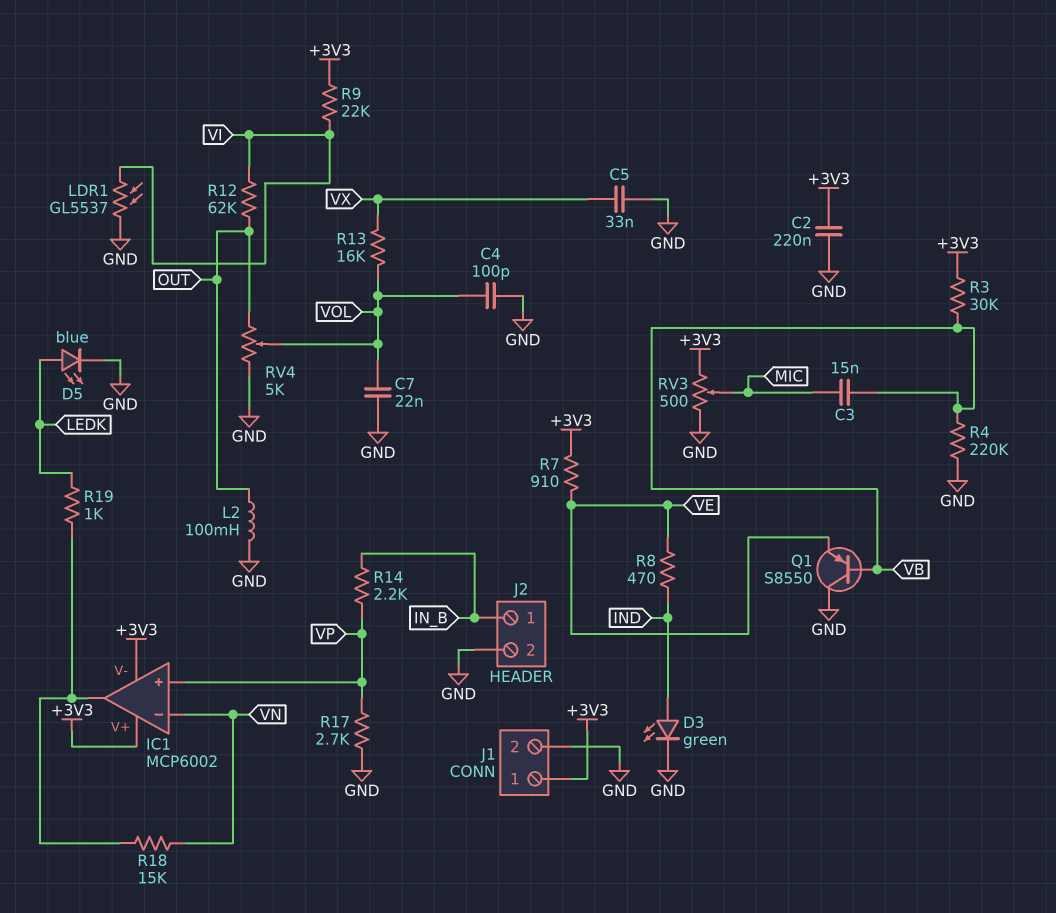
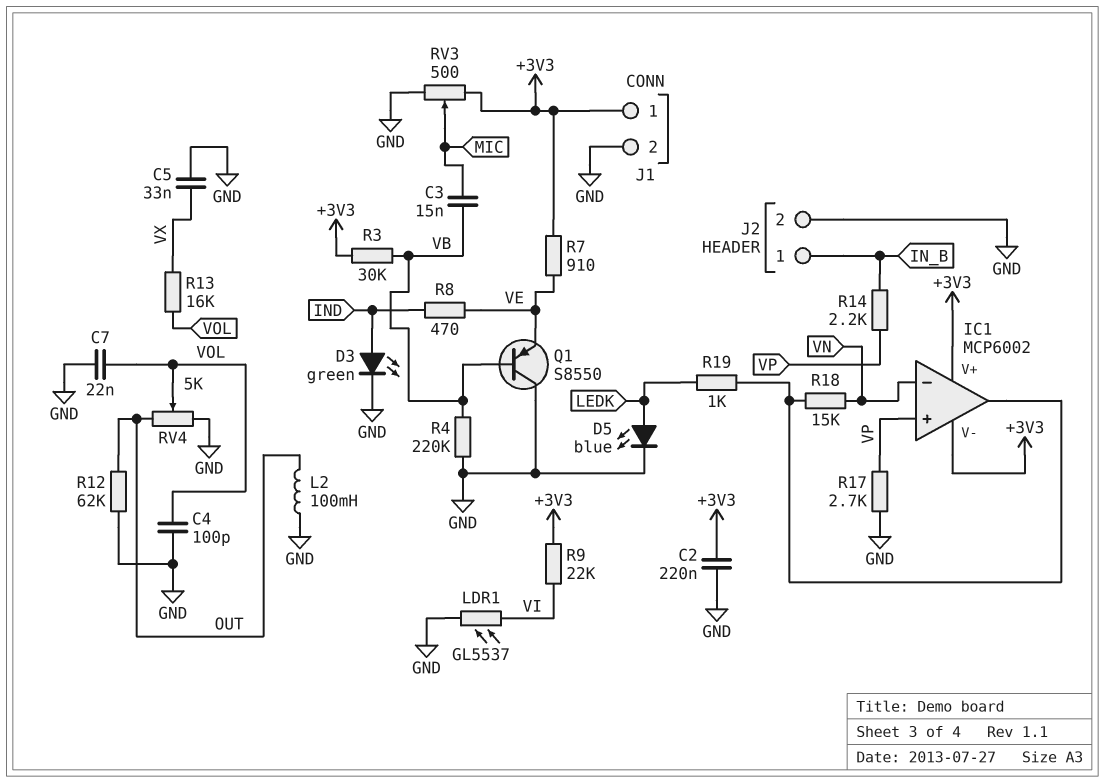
R12: 62k (OUT, VI) -> 62k (GND, OUT)

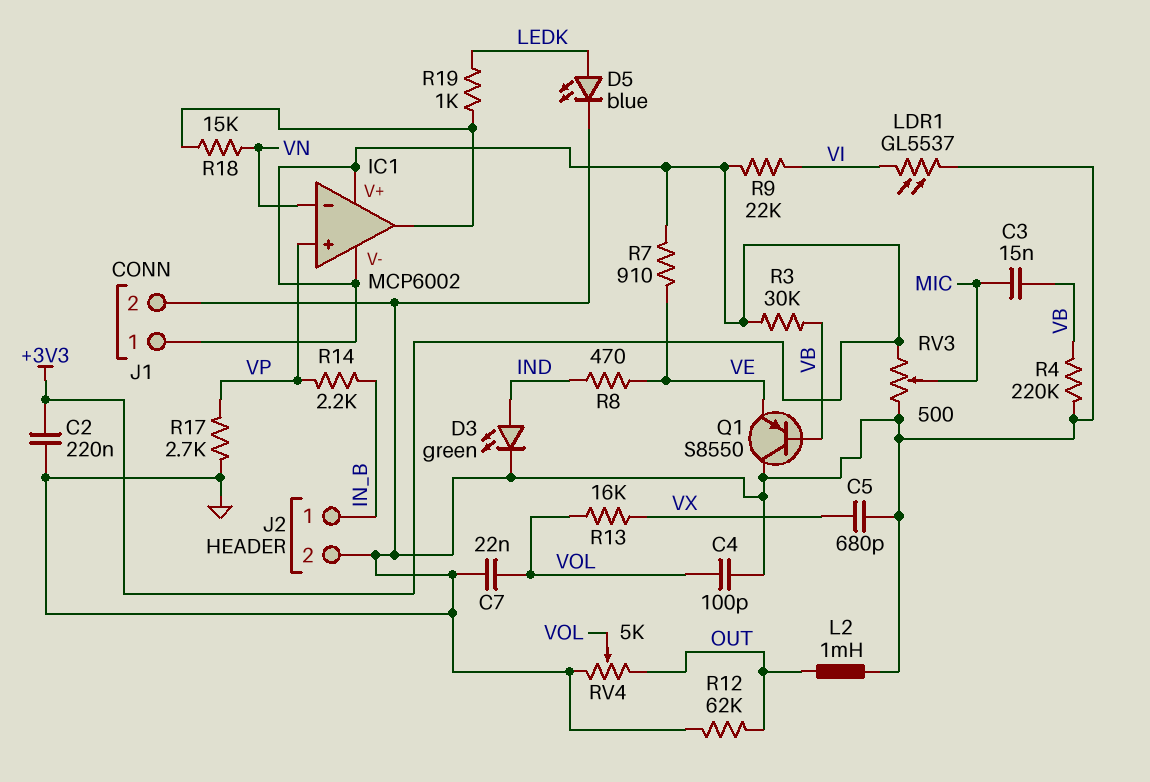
C5: 33nF (GND, VX) -> 680pF (GND, VX)
L2: 100mH (GND, OUT) -> 1mH (GND, OUT)

